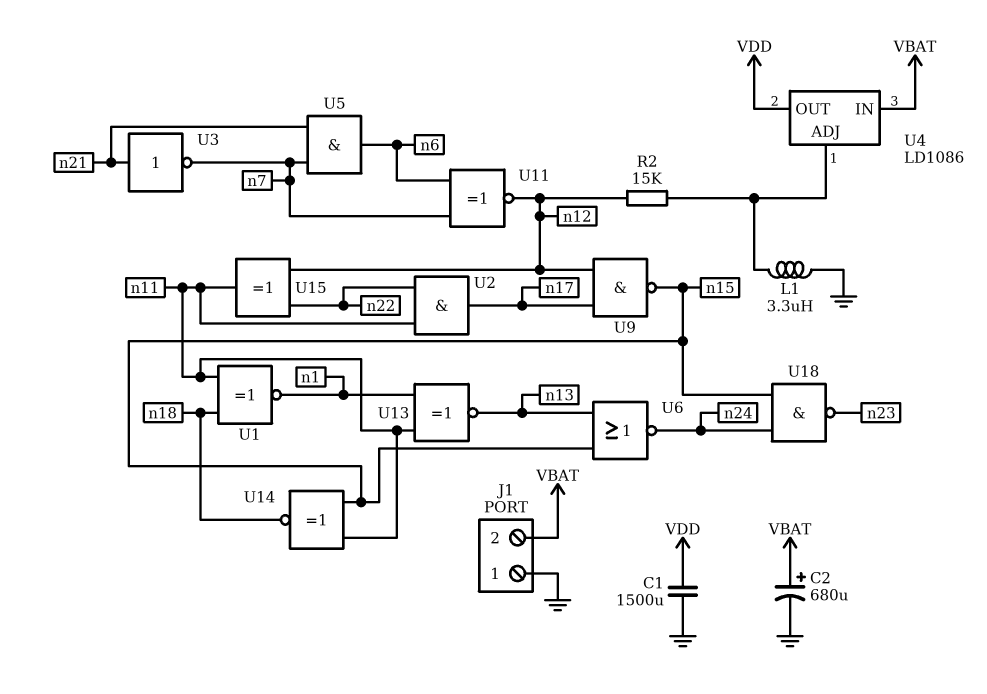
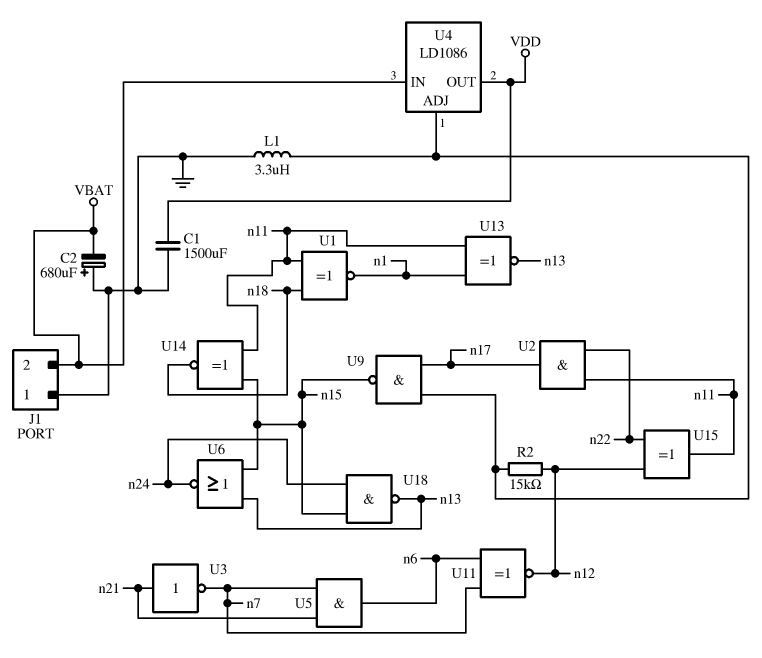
C2: 680uF (plus VBAT, minus GND) -> 680uF (plus GND, minus VBAT)
U9: NAND (in n12, in n17, out n15) -> NAND (in U4/ADJ, in n17, out n15)
U18: NAND (in n15, in n24, out n23) -> NAND (in n15, in n24, out n13)

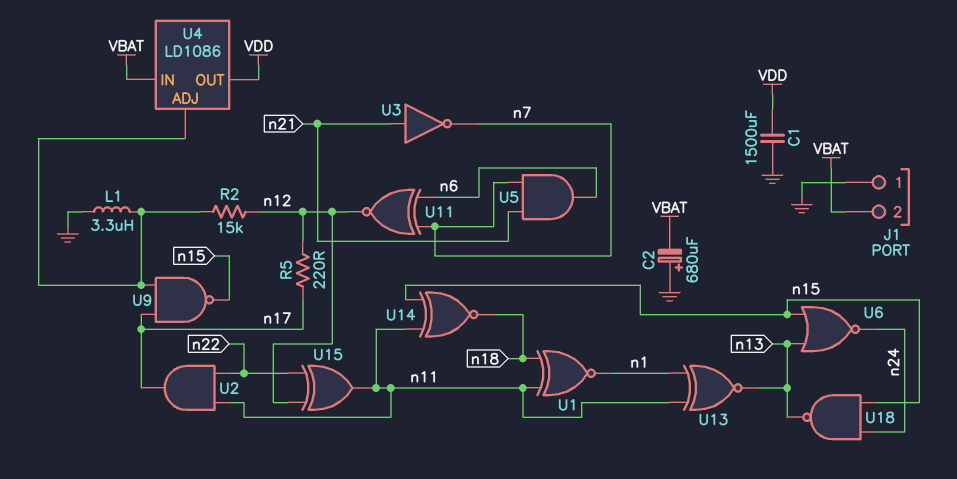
R5: none -> 220 (n12, n17)

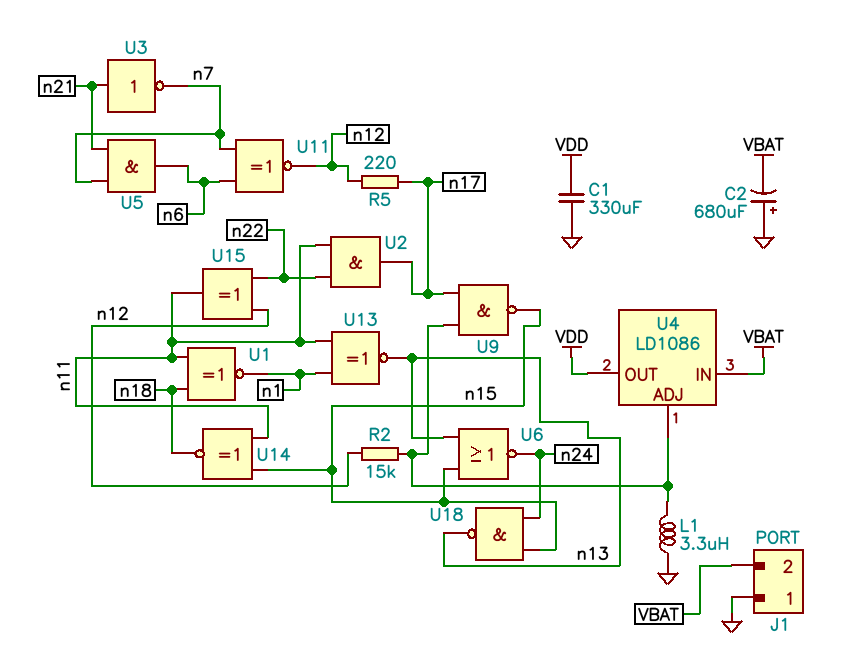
C1: 1500uF (GND, VDD) -> 330uF (GND, VDD)

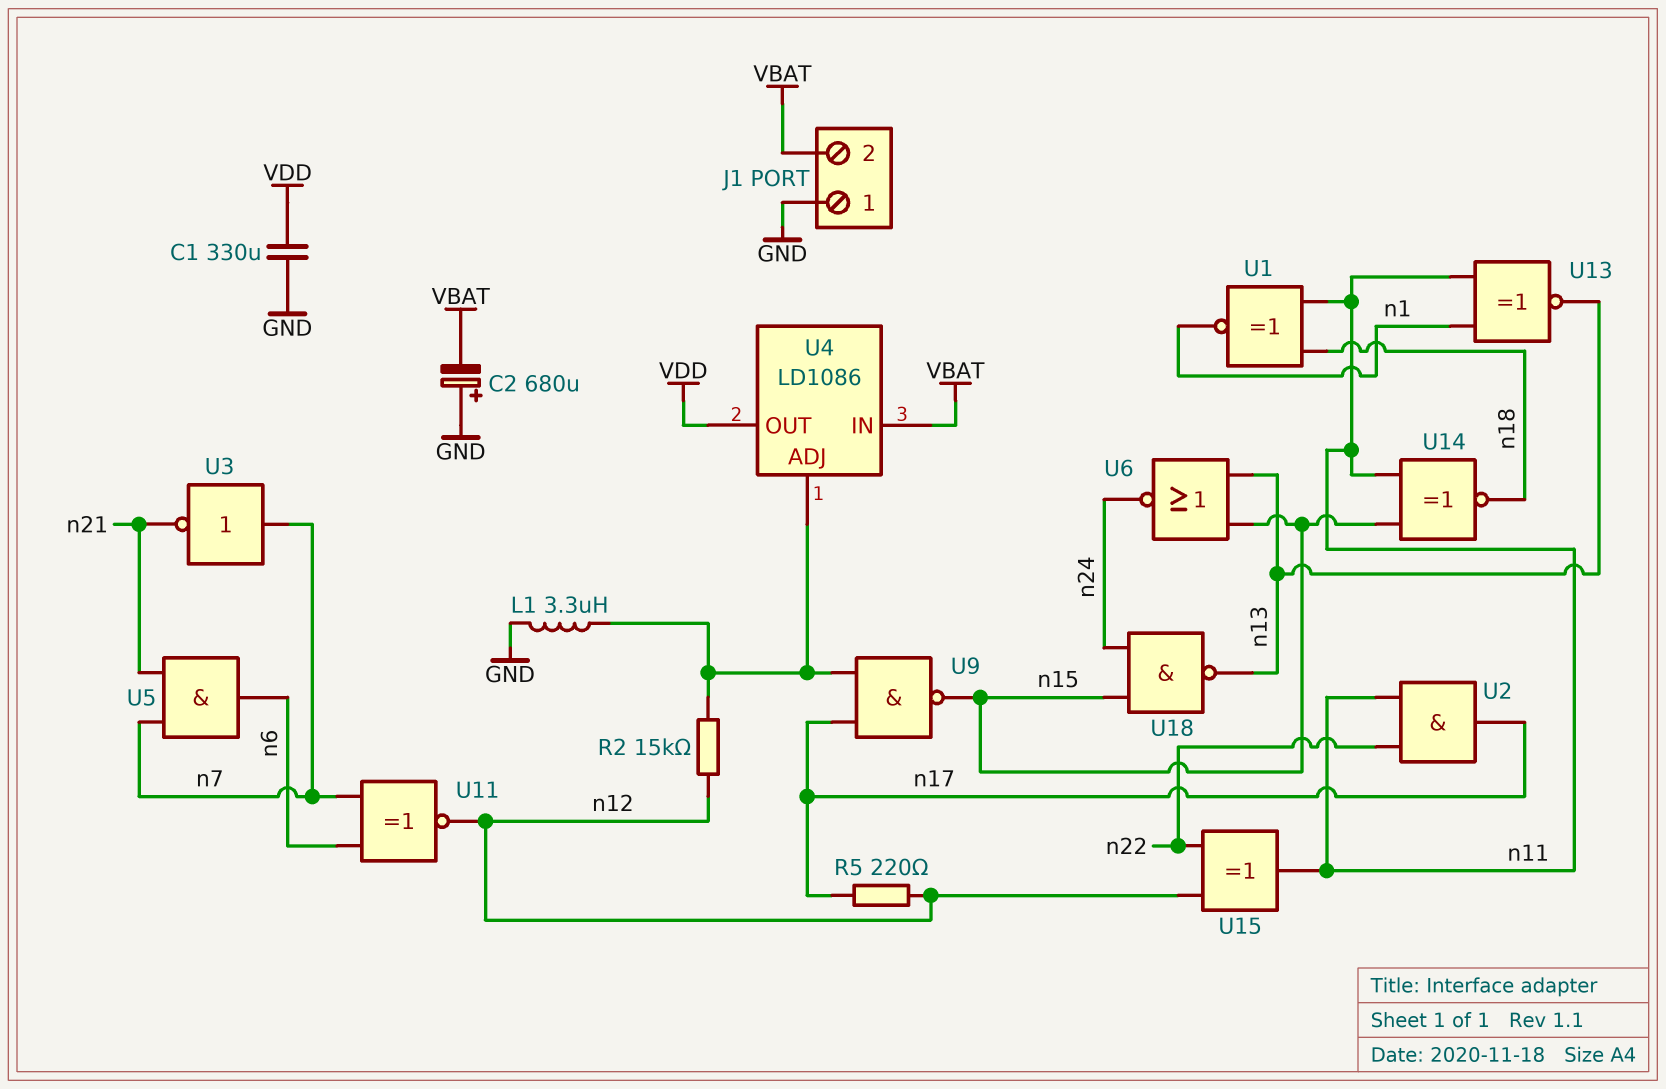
U3: NOT (in n21, out n7) -> NOT (in n7, out n21)

